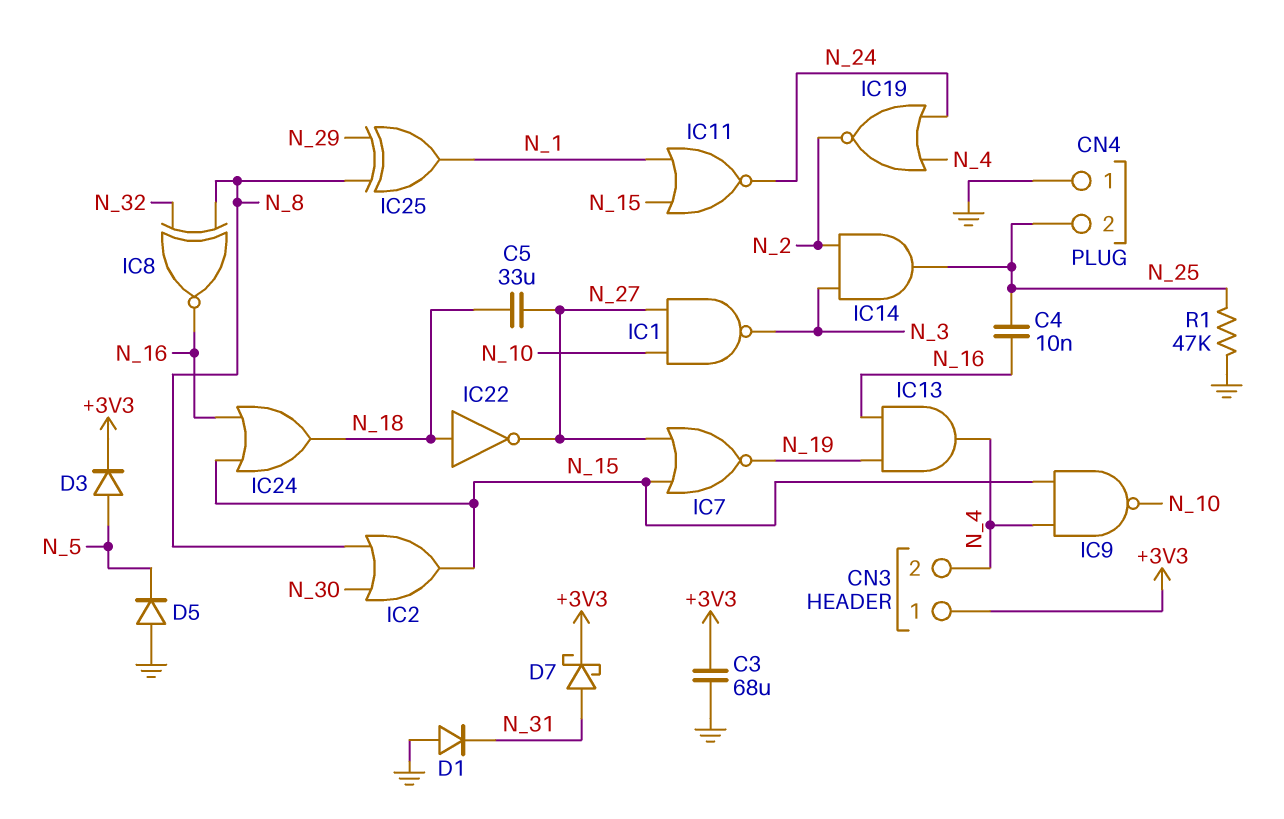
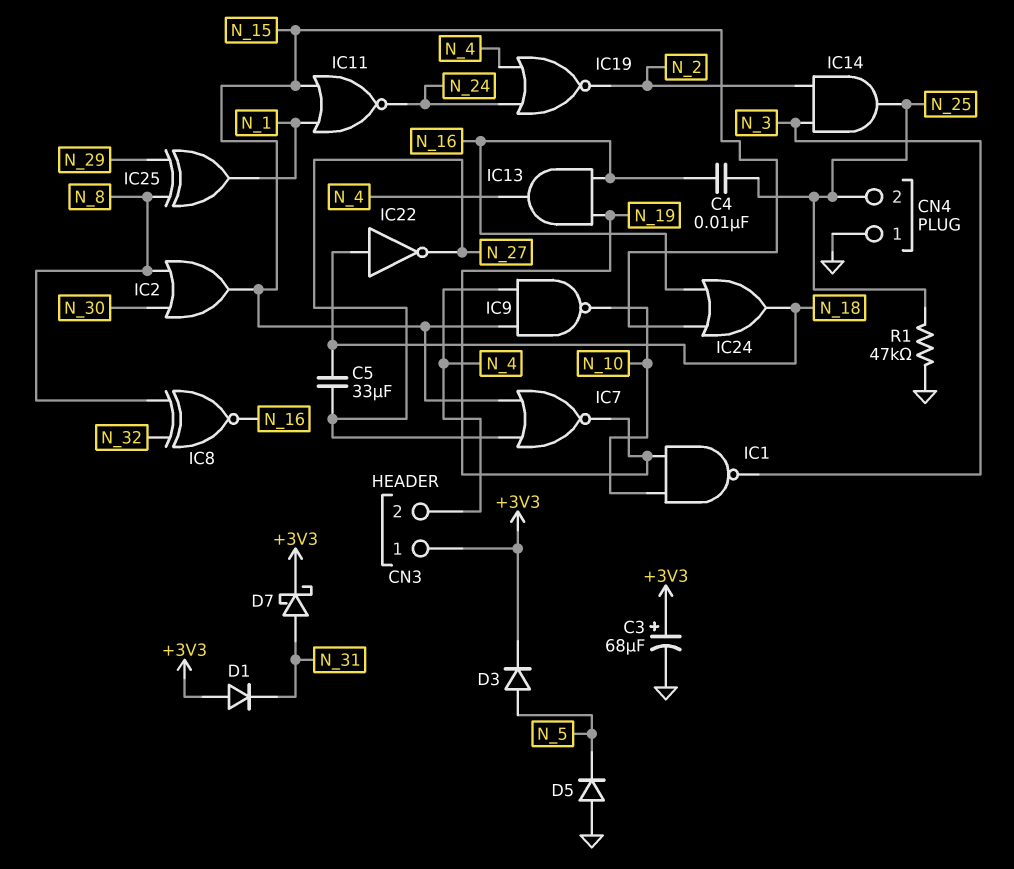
C3: 68uF (+3V3, GND) -> 68uF (plus +3V3, minus GND)
D1: diode (A GND, K N_31) -> diode (A +3V3, K N_31)
IC1: NAND (in N_10, in N_27, out N_3) -> NAND (in N_10, in N_19, out N_3)

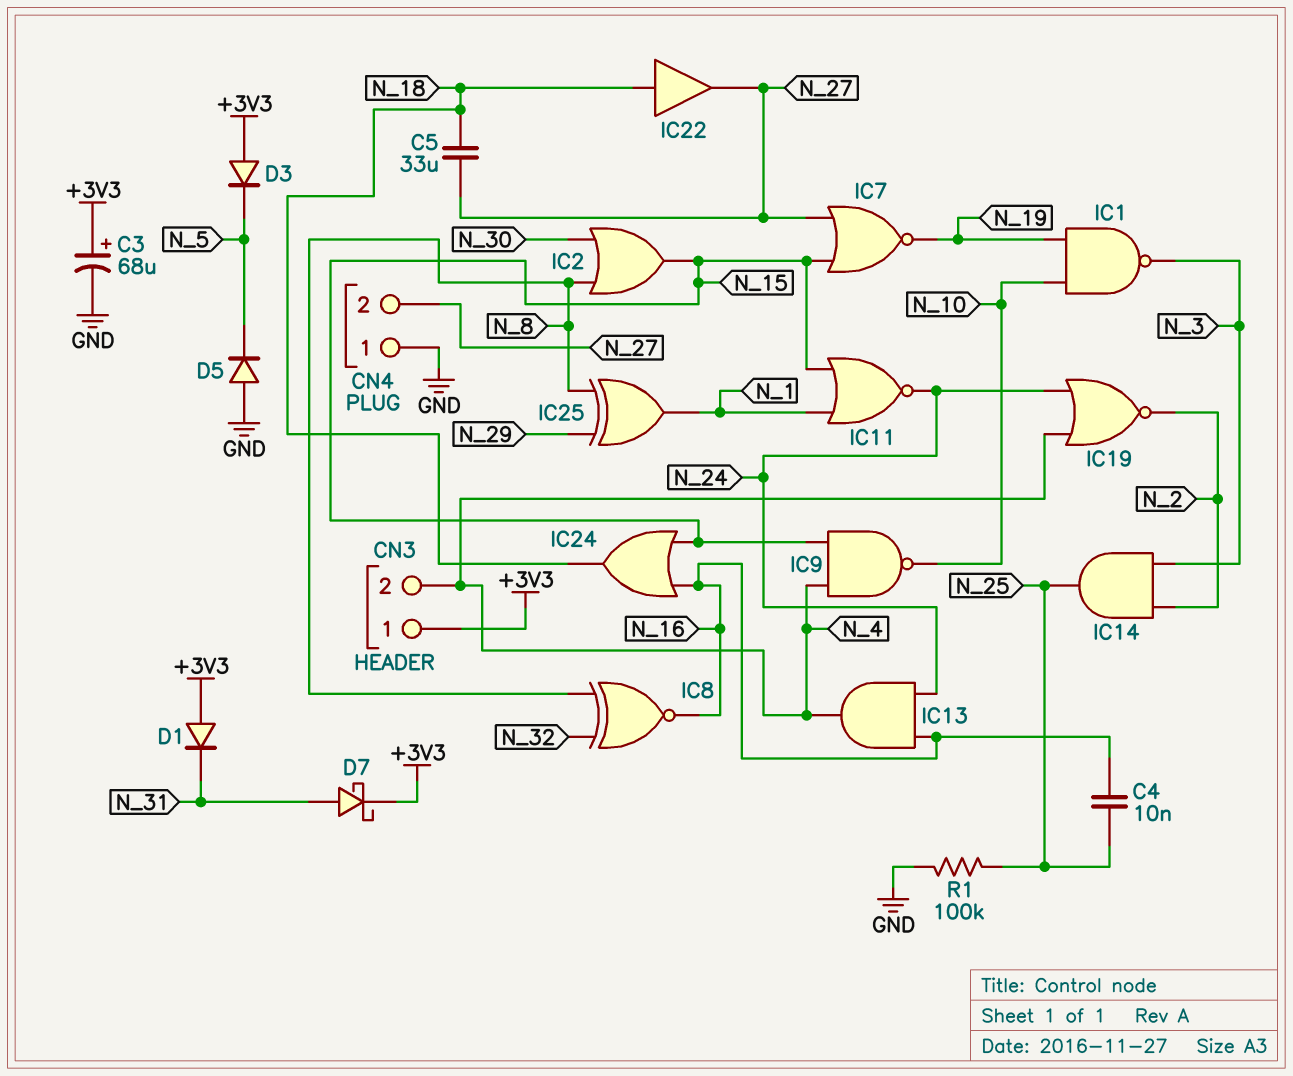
CN4 pin 2: N_25 -> N_27
D3: diode (A N_5, K +3V3) -> diode (A +3V3, K N_5)
IC13: AND (in N_16, in N_19, out N_4) -> AND (in N_16, in N_24, out N_4)
IC22: NOT (in N_18, out N_27) -> buffer (in N_18, out N_27)
R1: 47k (GND, N_25) -> 100k (GND, N_25)

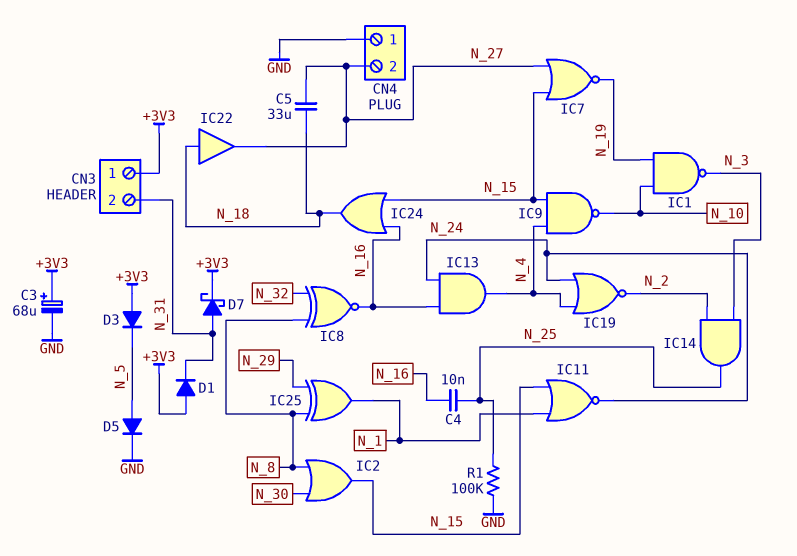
CN3 pin 2: N_4 -> N_31
D5: diode (A GND, K N_5) -> diode (A N_5, K GND)

